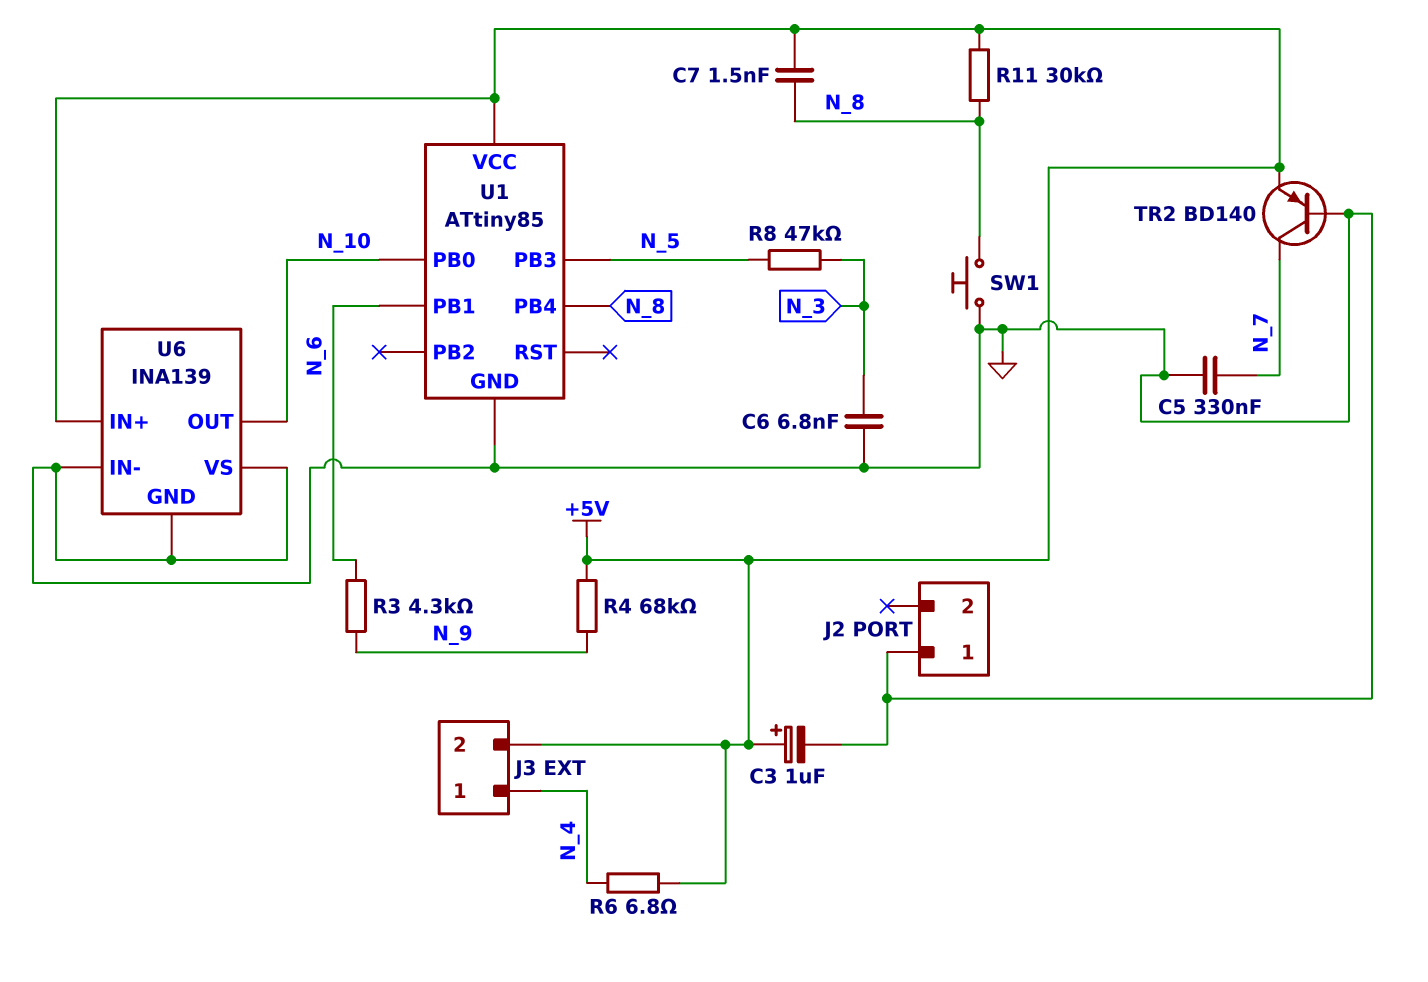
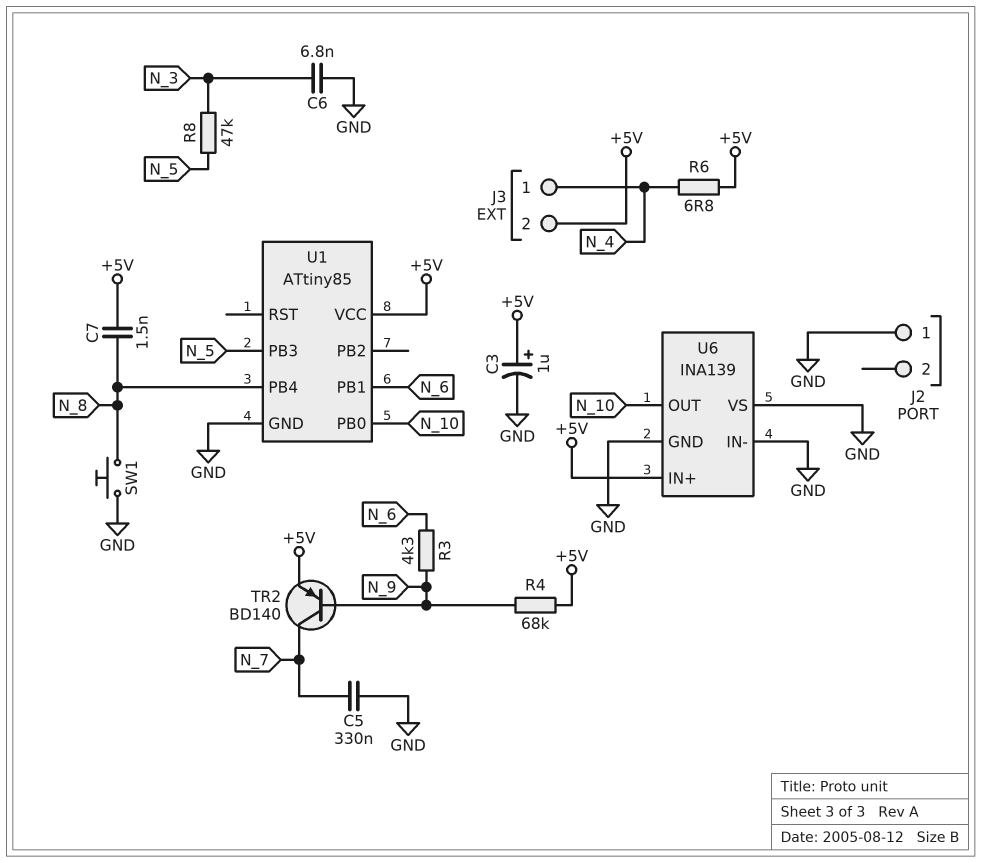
R11: 30k (+5V, N_8) -> none
TR2: PNP BD140 (B GND, C N_7, E +5V) -> PNP BD140 (B N_9, C N_7, E +5V)

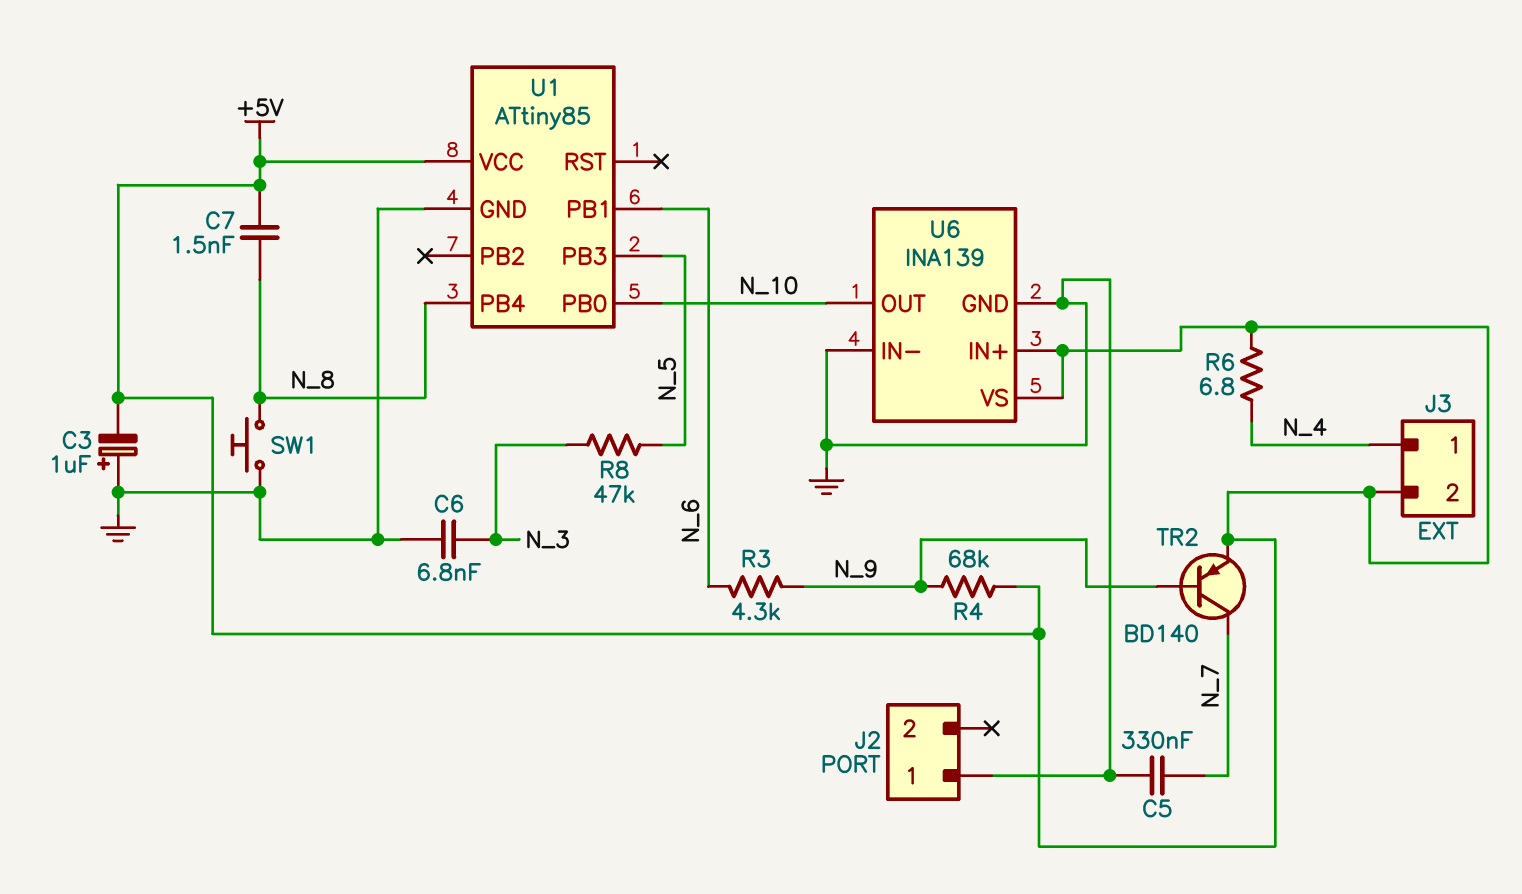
C3: 1uF (plus +5V, minus GND) -> 1uF (plus GND, minus +5V)
U6 pin VS: GND -> +5V

